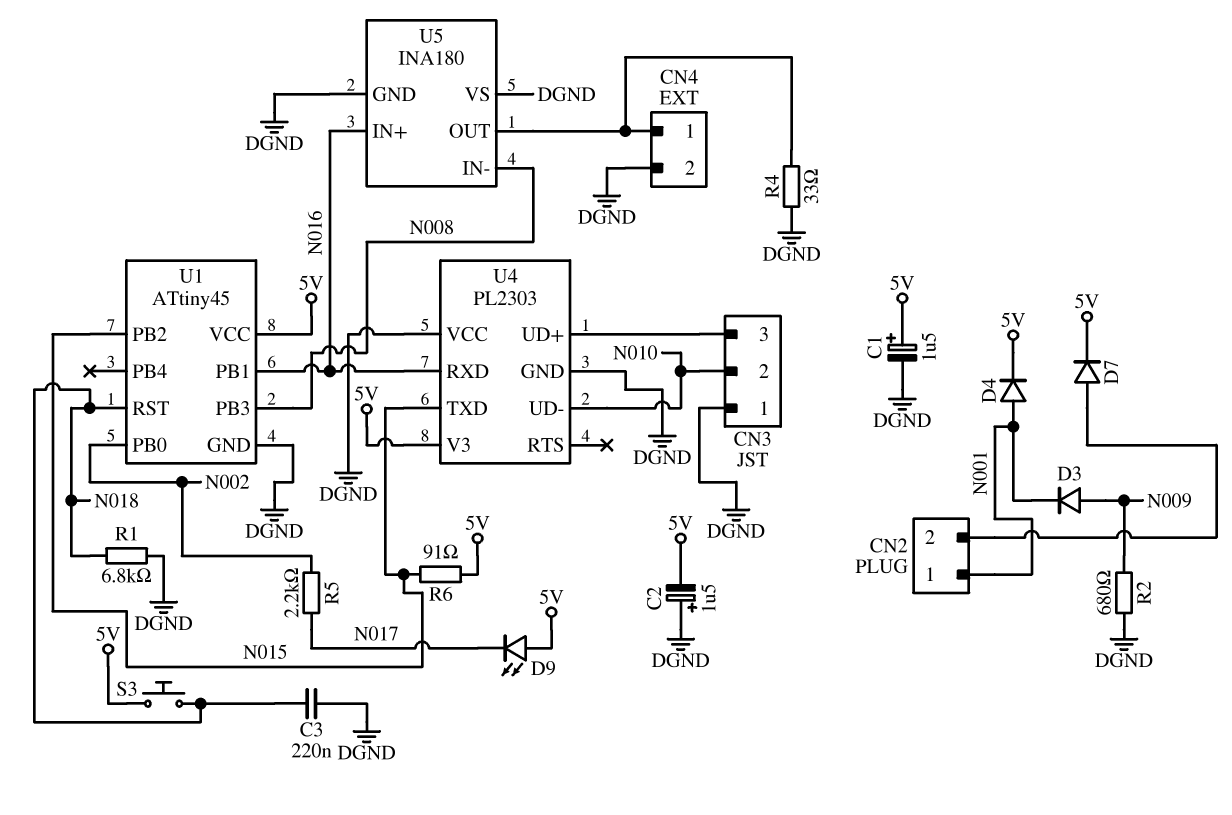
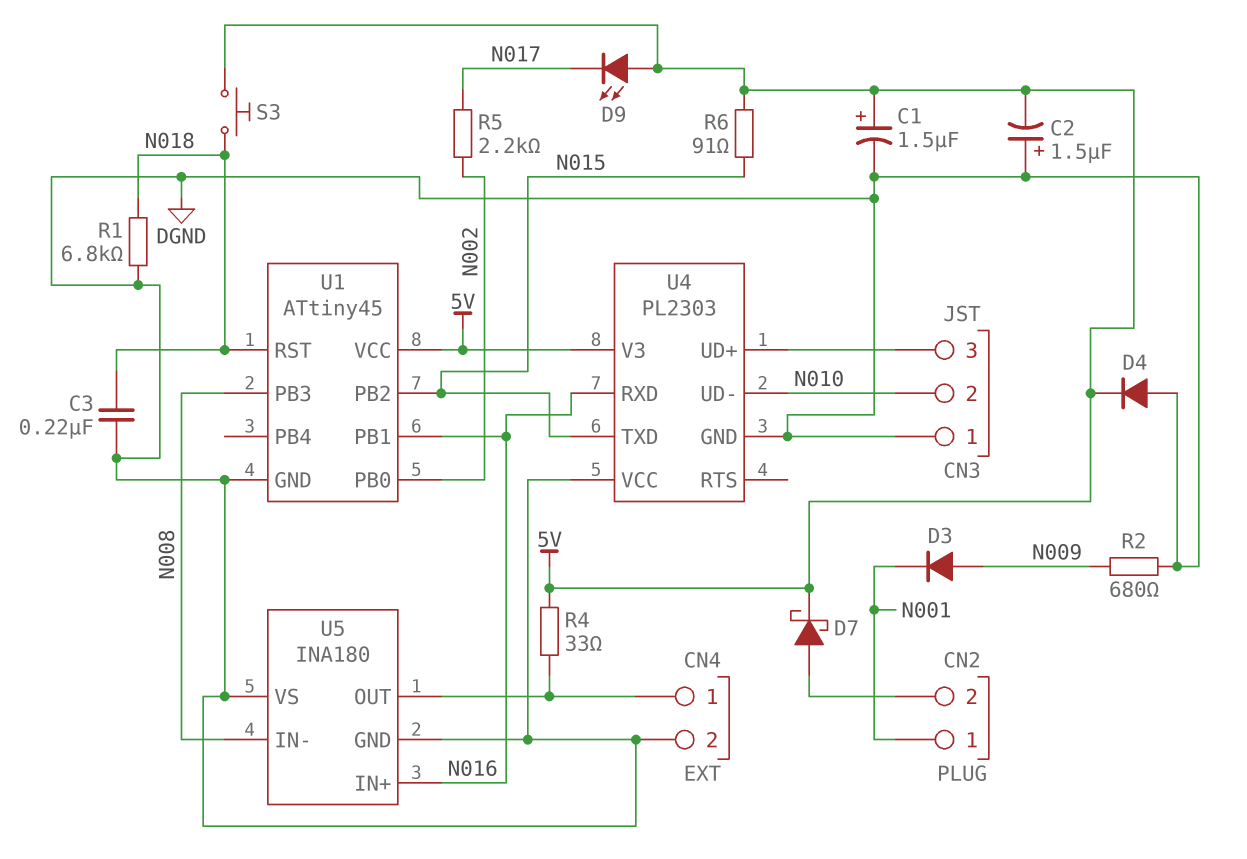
D4: diode (A N001, K 5V) -> diode (A DGND, K 5V)
D7: diode (A CN2/2, K 5V) -> schottky (A CN2/2, K 5V)
R4: 33 (CN4/1, DGND) -> 33 (5V, CN4/1)

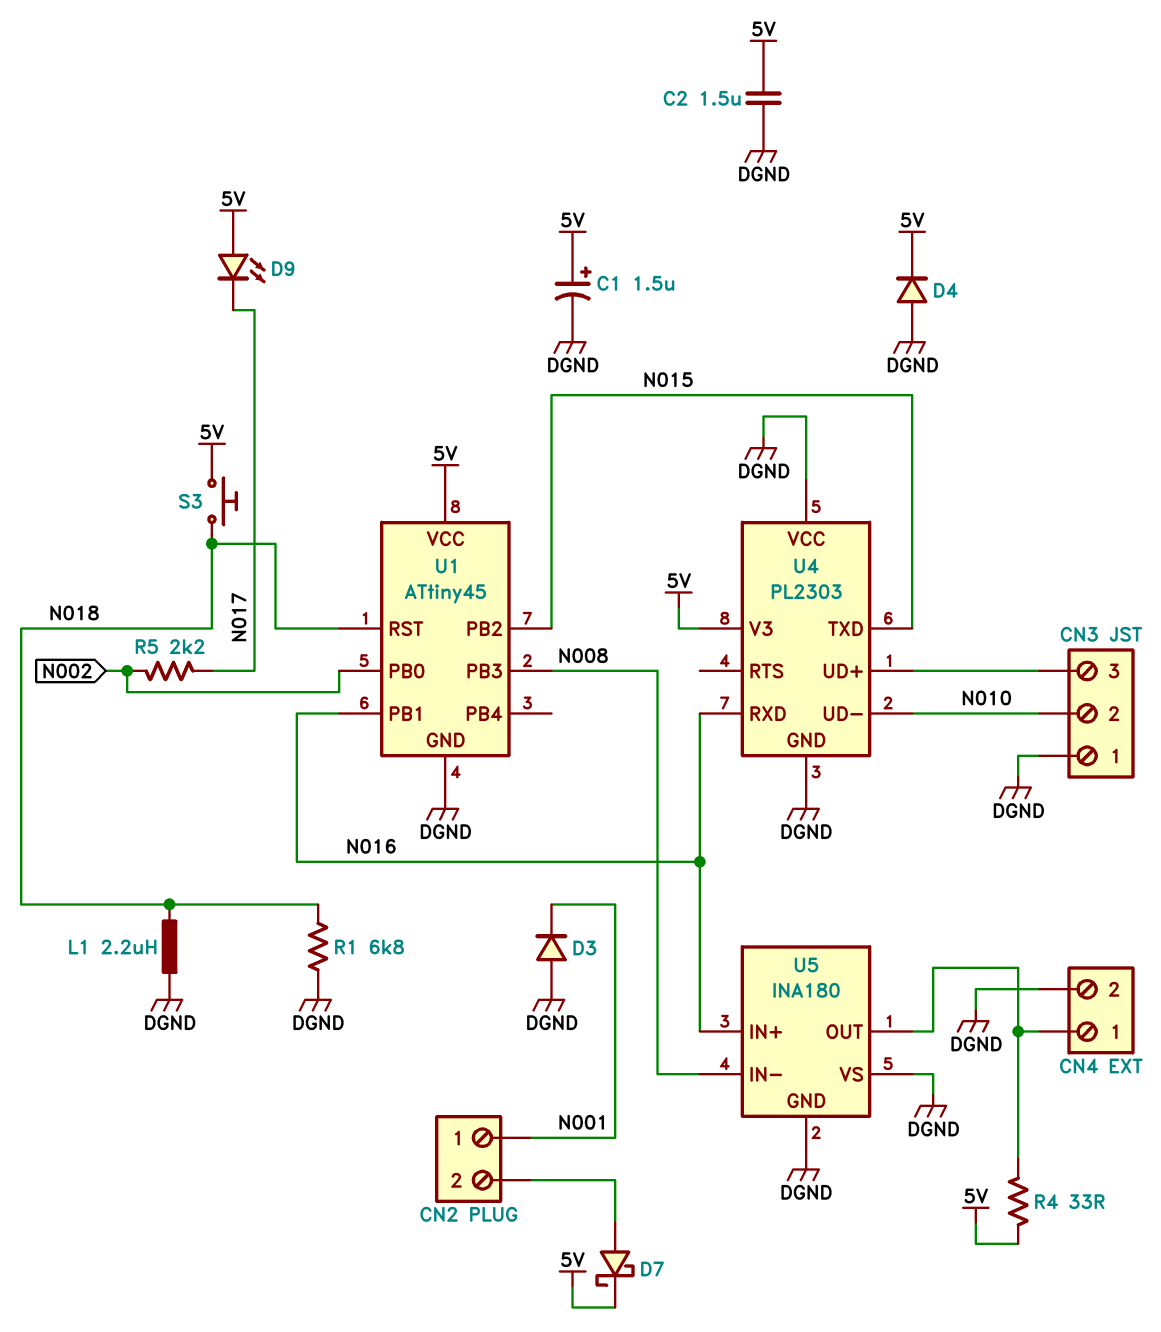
C2: 1.5uF (plus DGND, minus 5V) -> 1.5uF (5V, DGND)
C3: 220nF (DGND, N018) -> none
D3: diode (A N009, K N001) -> diode (A DGND, K N001)
L1: none -> 2.2uH (DGND, N018)
R2: 680 (DGND, N009) -> none
R6: 91 (5V, N015) -> none

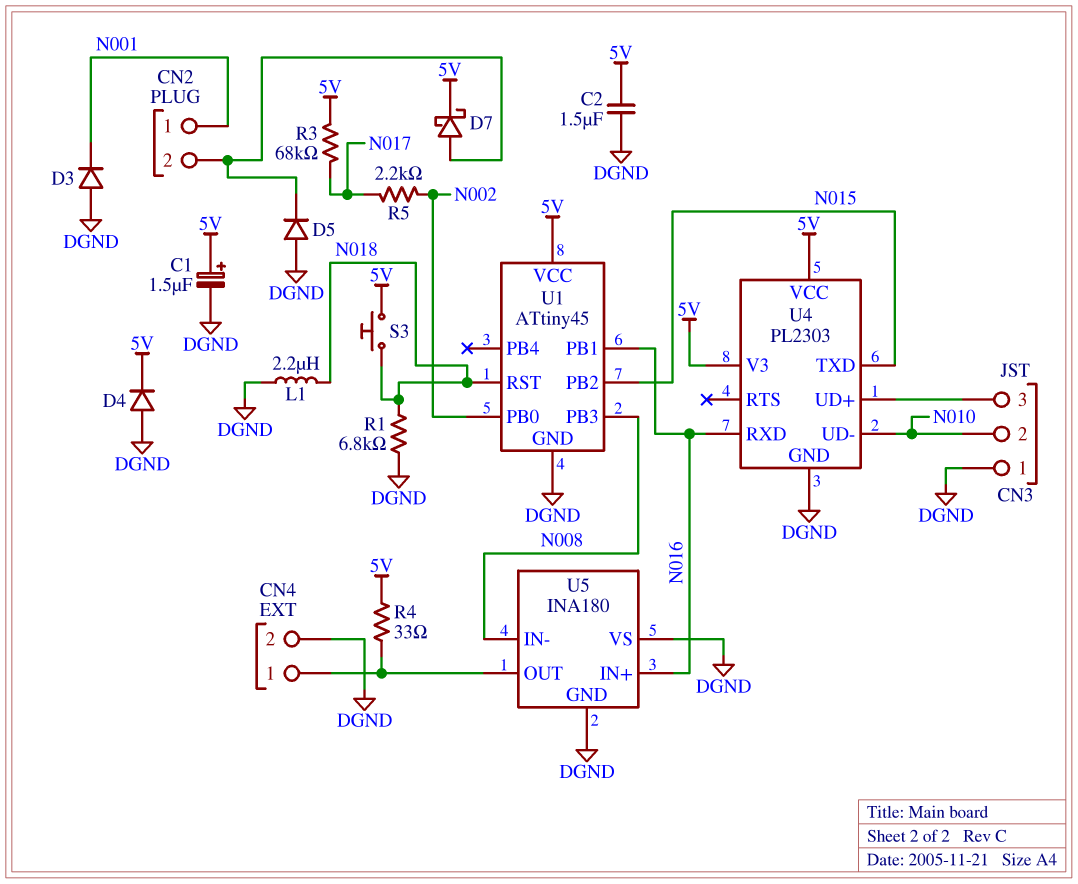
D5: none -> diode (A DGND, K CN2/2)
D9: LED (A 5V, K N017) -> none
R3: none -> 68k (5V, N017)
U4 pin VCC: DGND -> 5V

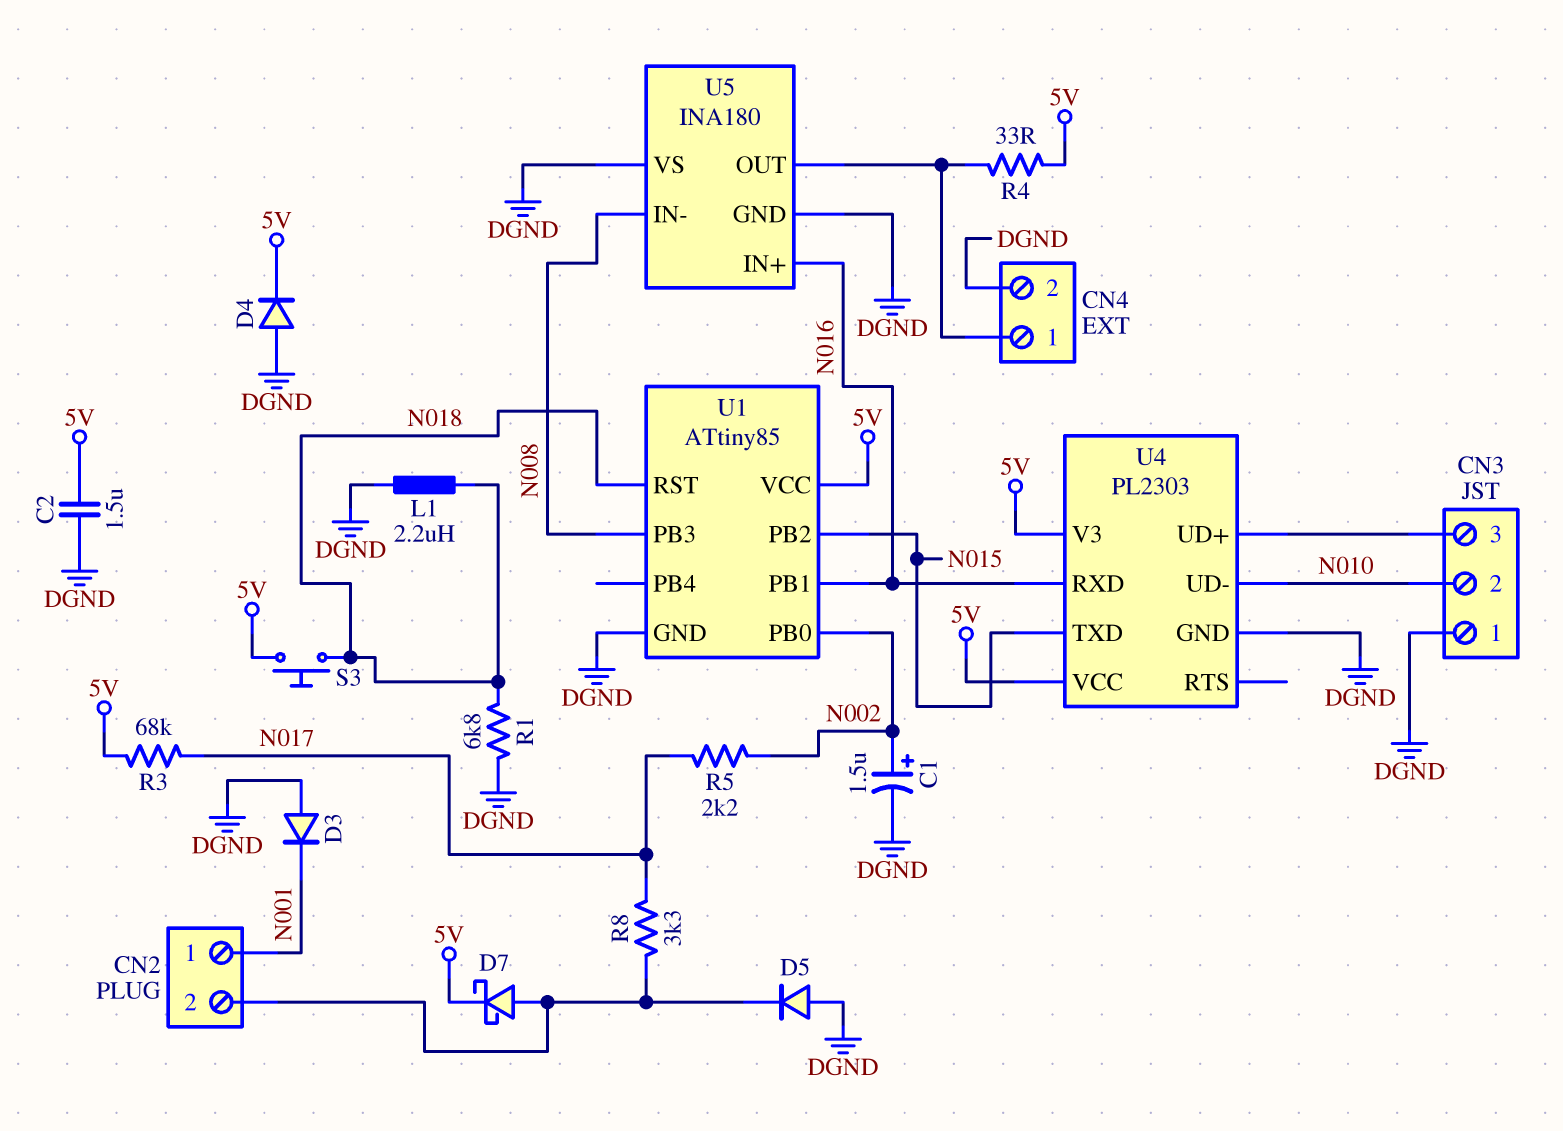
C1: 1.5uF (plus 5V, minus DGND) -> 1.5uF (plus N002, minus DGND)
R8: none -> 3.3k (CN2/2, N017)
U1: ATtiny45 -> ATtiny85

